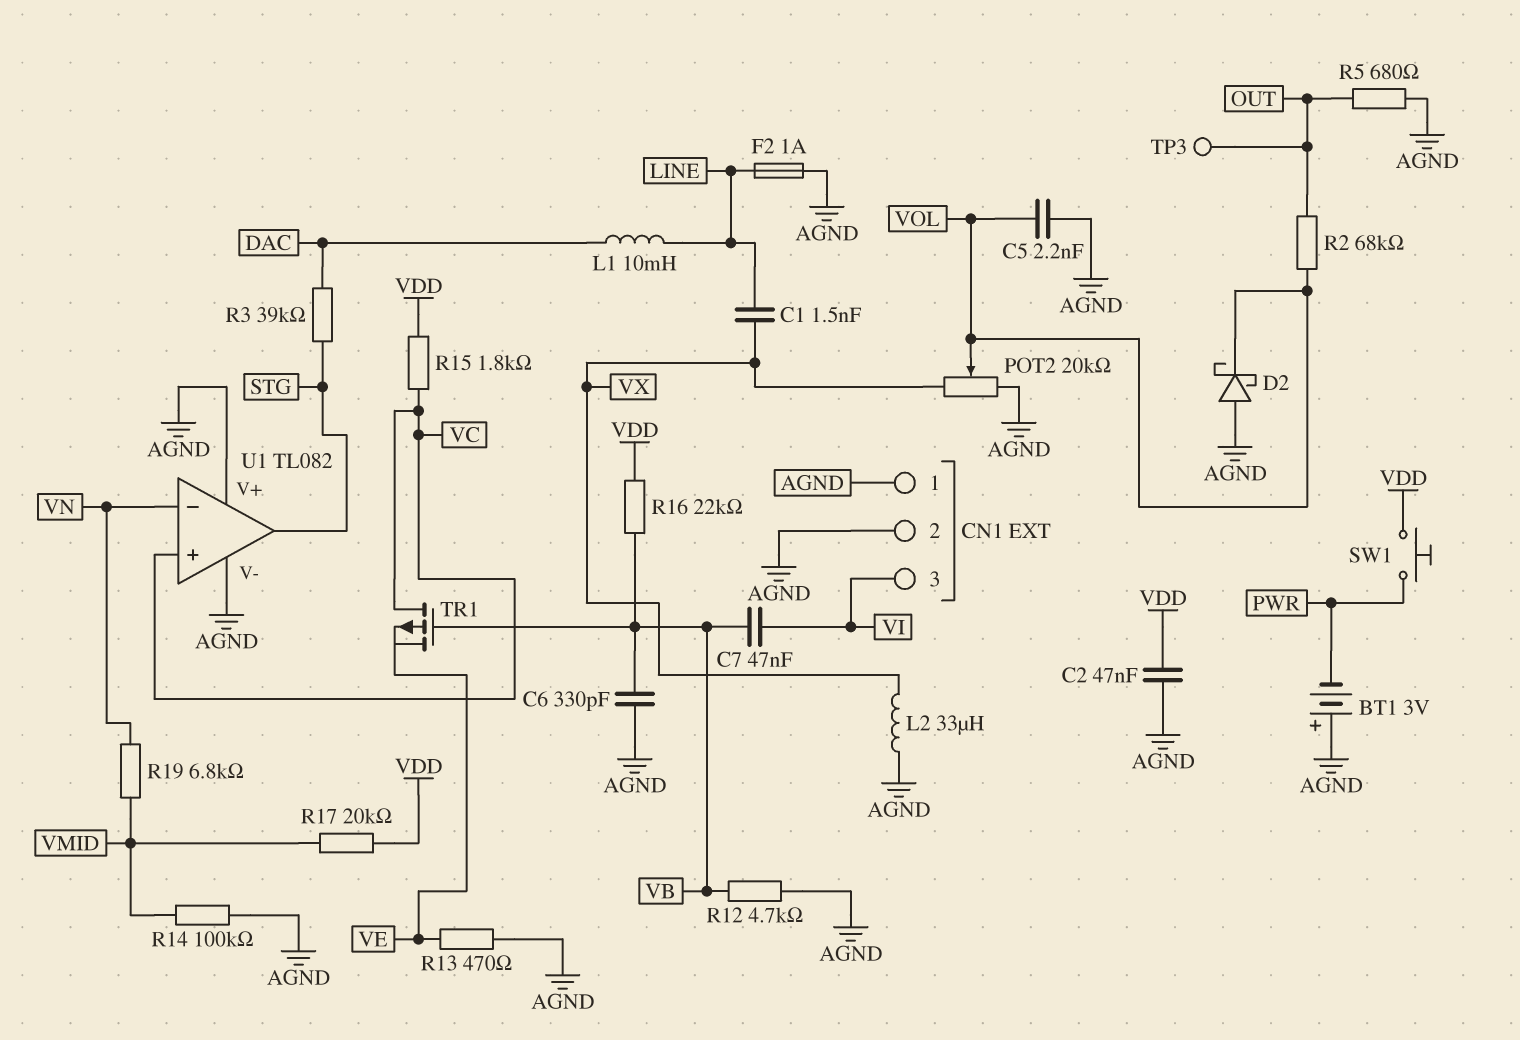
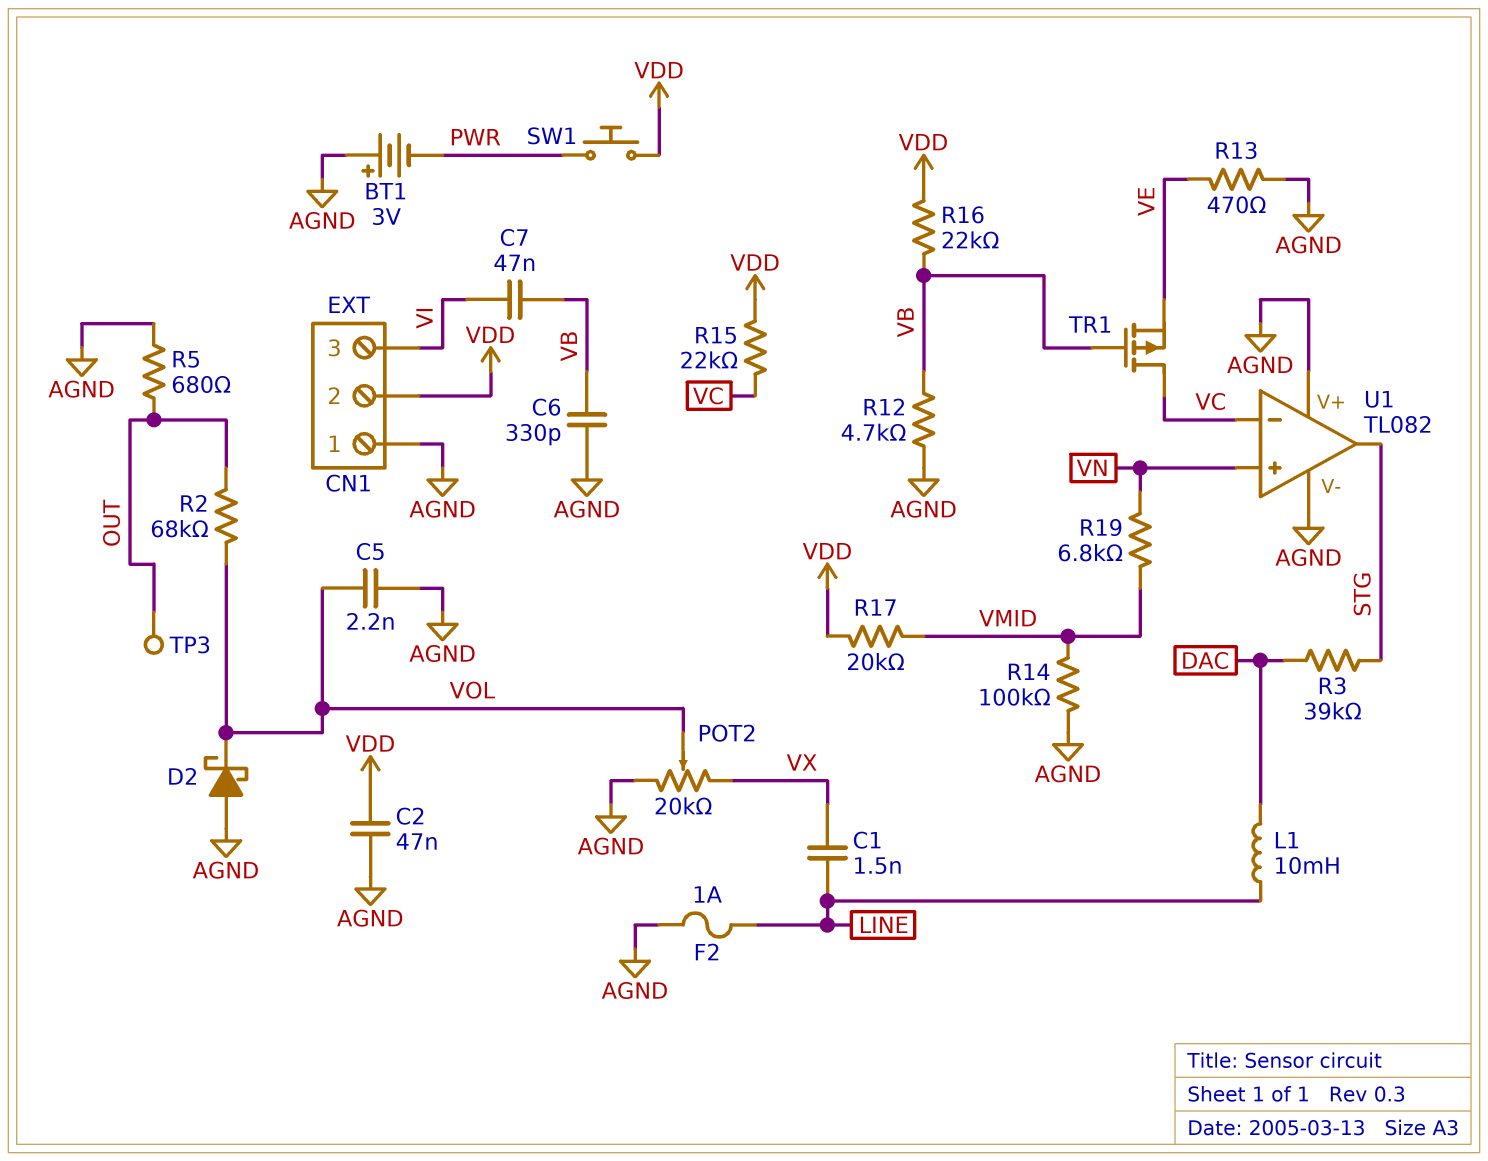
CN1 pin 2: AGND -> VDD
L2: 33uH (AGND, VX) -> none
R15: 1.8k (VC, VDD) -> 22k (VC, VDD)
U1 pin in+: VC -> VN
U1 pin in-: VN -> VC

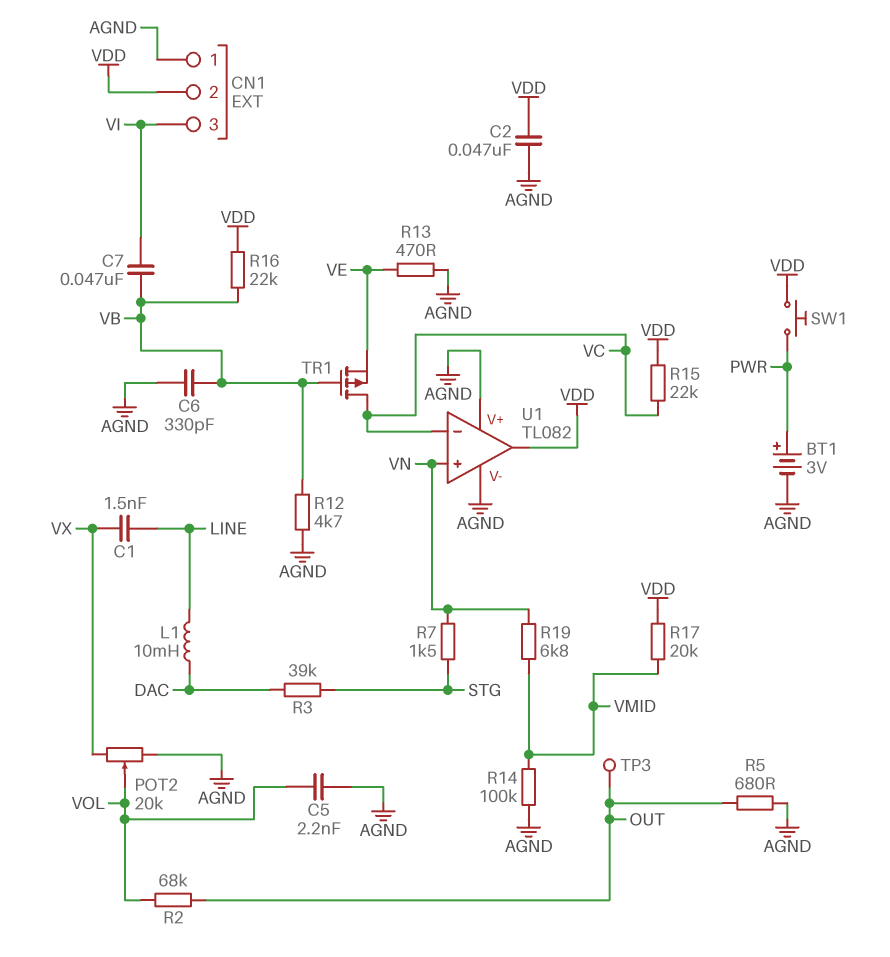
BT1: 3V (plus AGND, minus PWR) -> 3V (plus PWR, minus AGND)
D2: schottky (A AGND, K VOL) -> none
F2: 1A (AGND, LINE) -> none
R7: none -> 1.5k (STG, VN)
U1 pin out: STG -> VDD

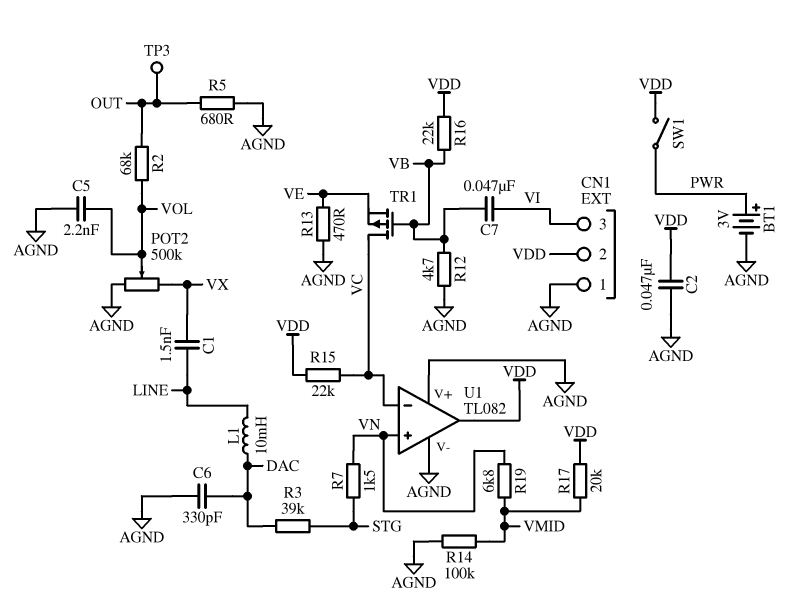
C6: 330pF (AGND, VB) -> 330pF (AGND, DAC)
POT2: 20k (AGND, VX, wiper VOL) -> 500k (AGND, VX, wiper VOL)
SW1: button (PWR, VDD) -> switch (PWR, VDD)

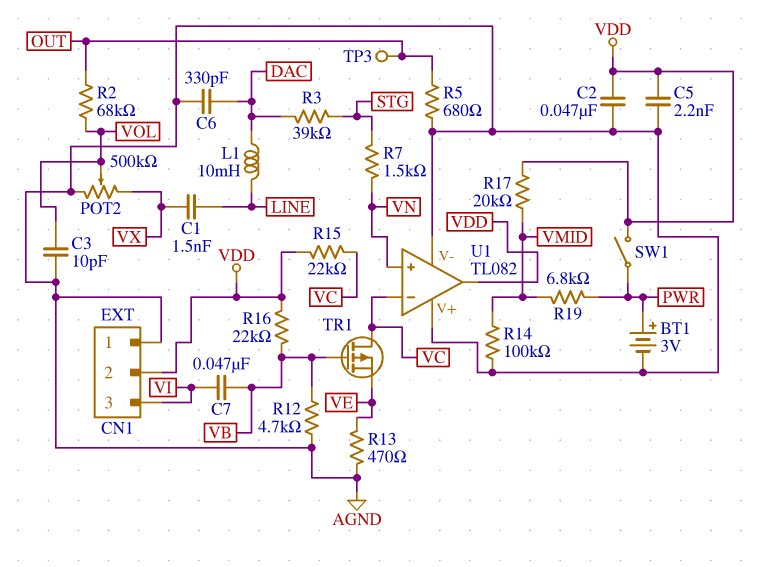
C3: none -> 10pF (AGND, VOL)
C5: 2.2nF (AGND, VOL) -> 2.2nF (AGND, VDD)
R19: 6.8k (VMID, VN) -> 6.8k (PWR, VMID)

